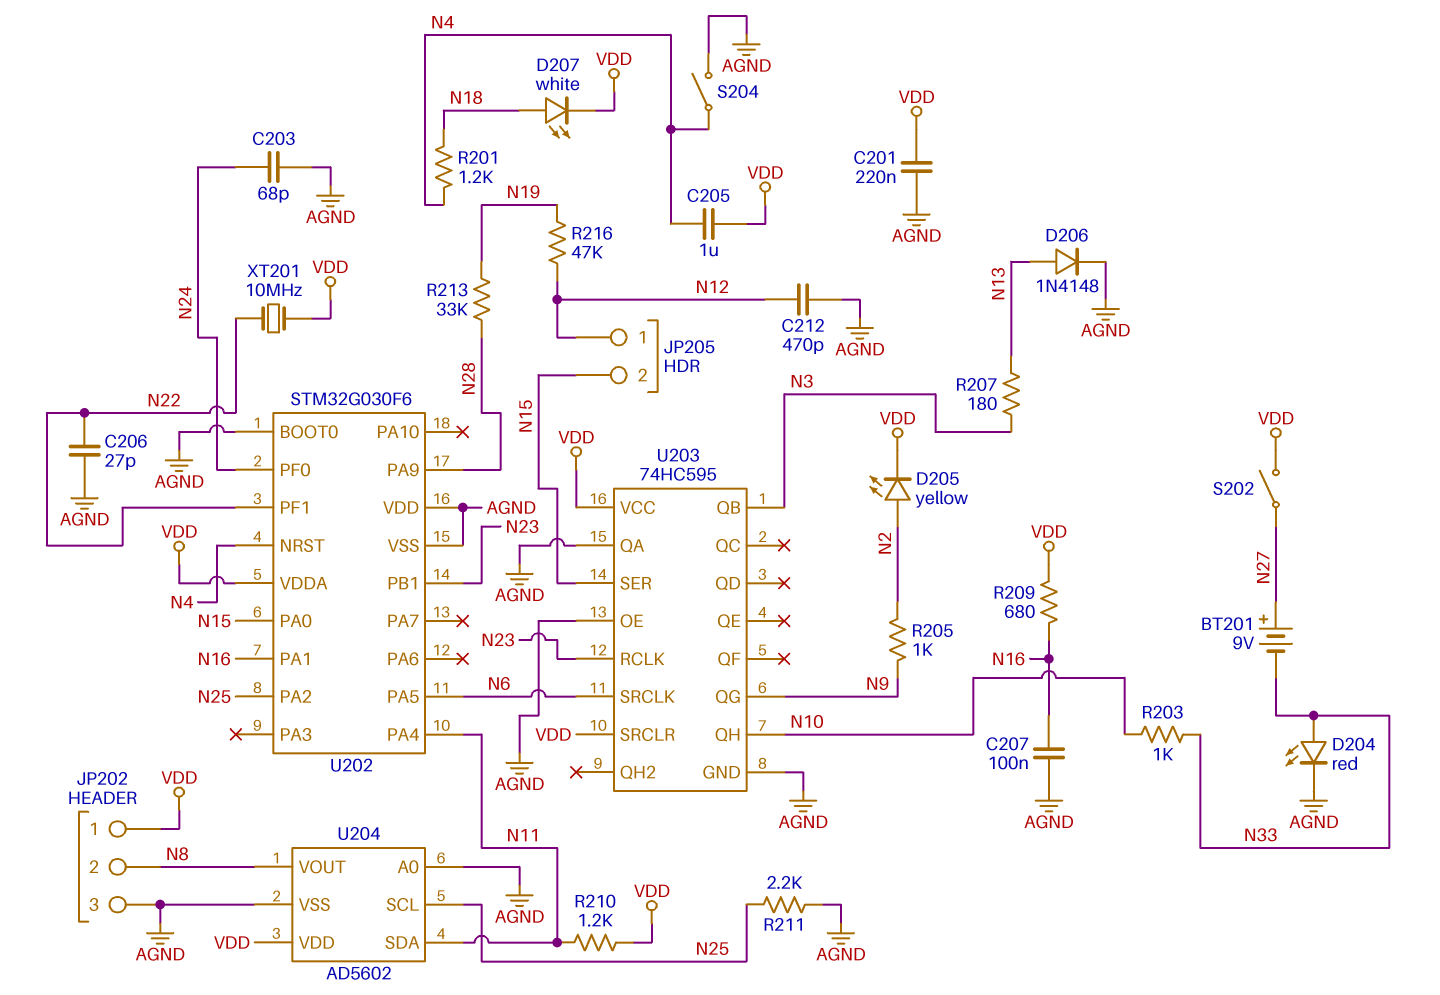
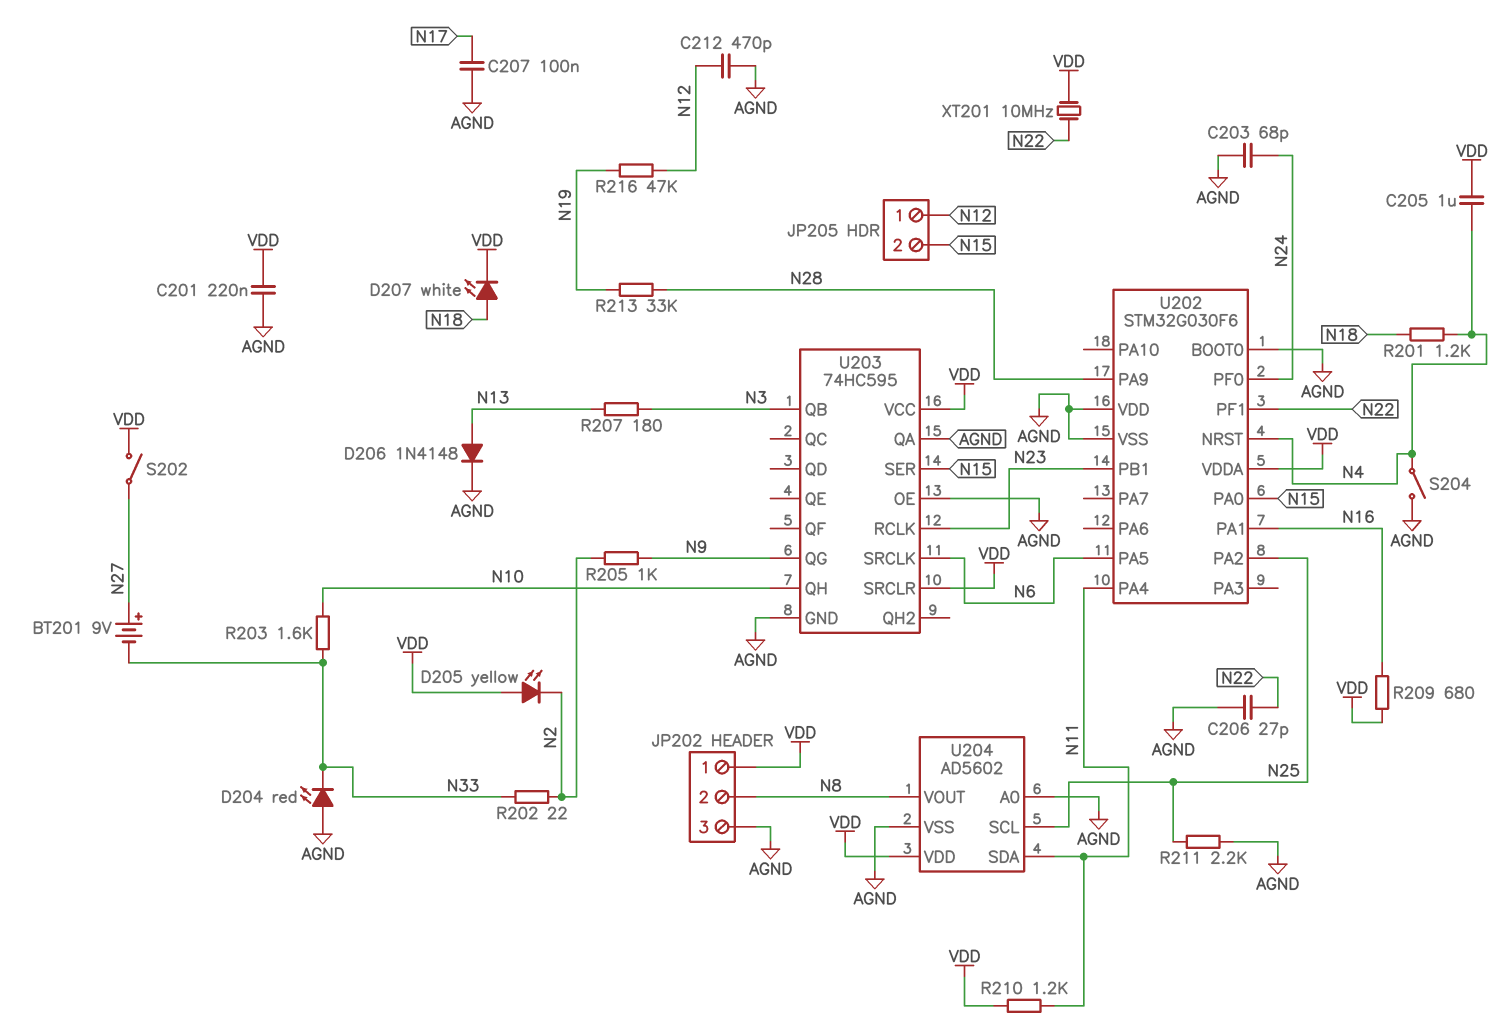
C207: 100nF (AGND, N16) -> 100nF (AGND, N17)
D204: LED red (A N33, K AGND) -> LED red (A AGND, K N33)
D205: LED yellow (A N2, K VDD) -> LED yellow (A VDD, K N2)
R202: none -> 22 (N2, N33)
R203: 1k (N10, N33) -> 1.6k (N10, N33)

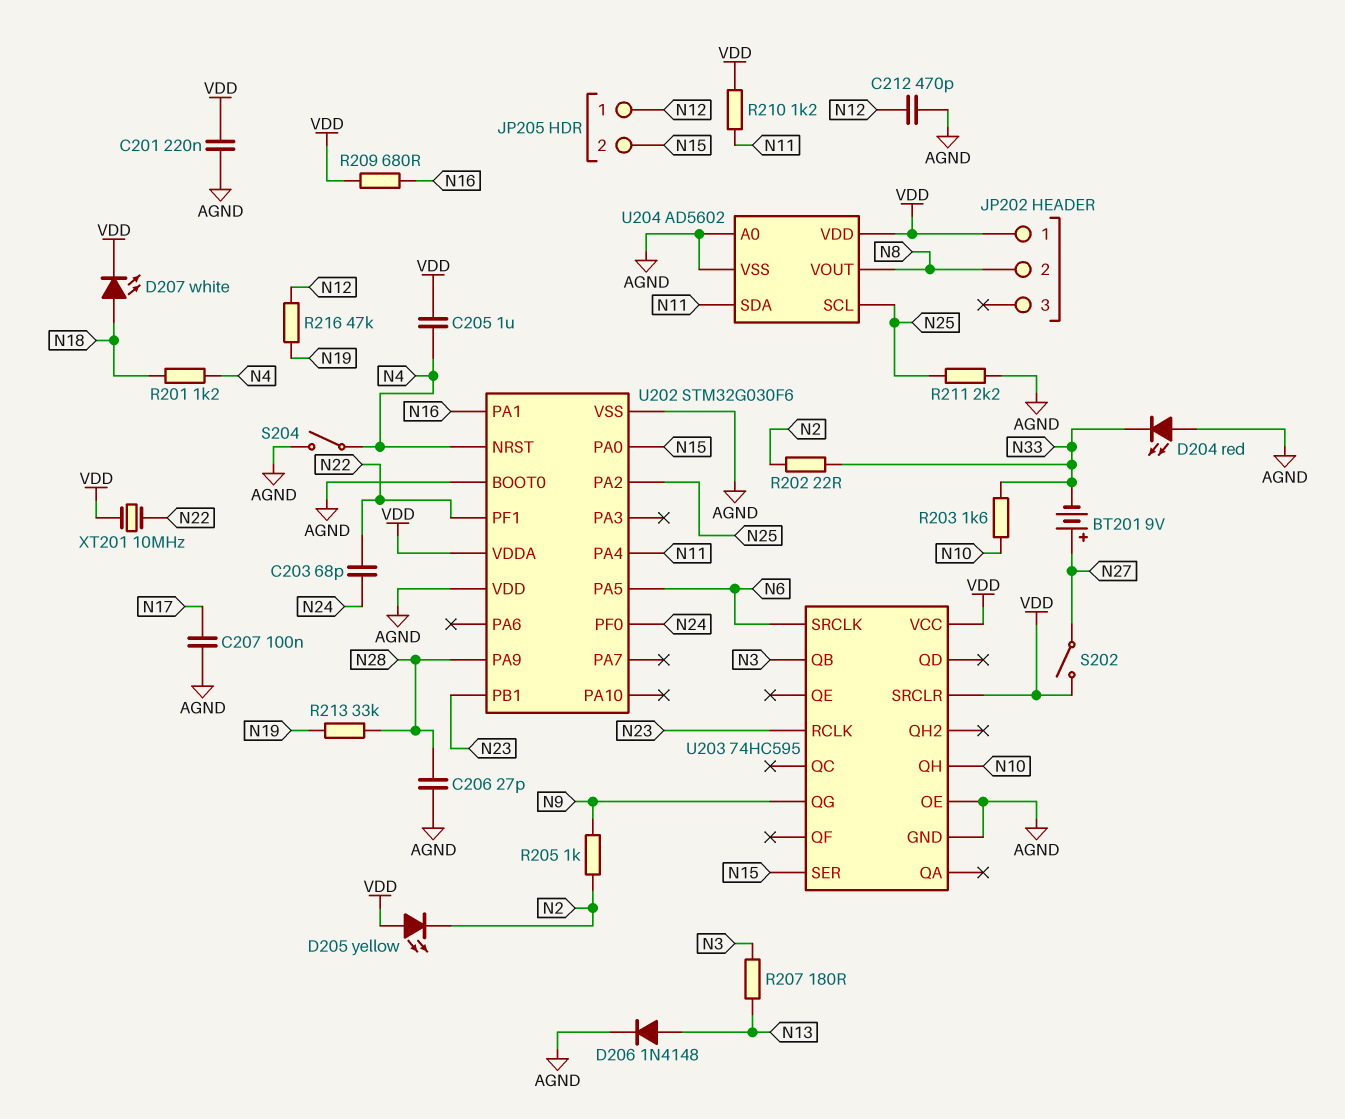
C203: 68pF (AGND, N24) -> 68pF (N22, N24)
C206: 27pF (AGND, N22) -> 27pF (AGND, N28)
JP202 pin 3: AGND -> none
U203 pin QA: AGND -> none

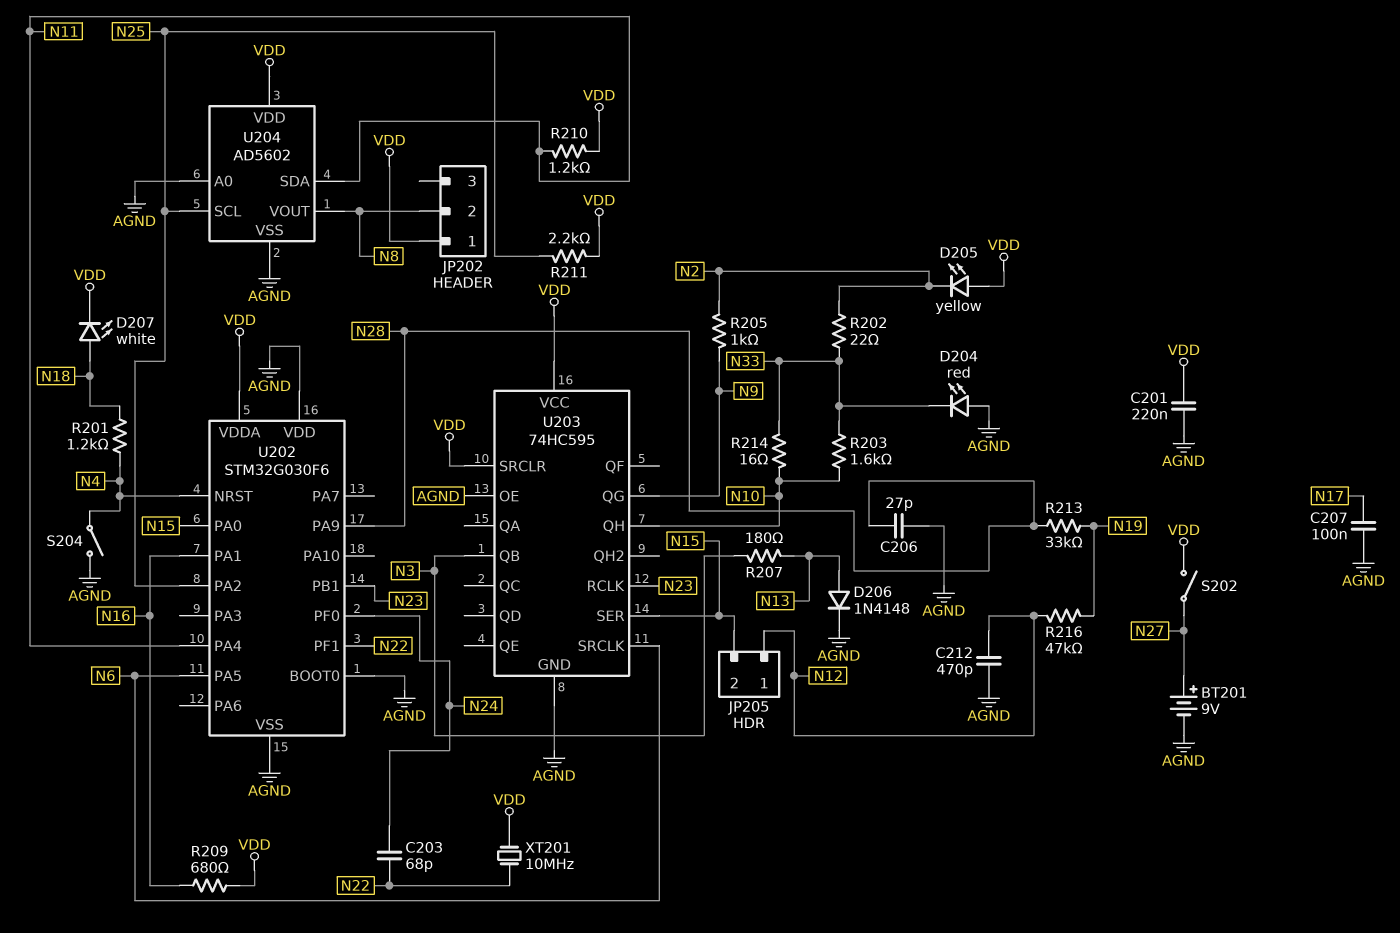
BT201: 9V (plus N27, minus N33) -> 9V (plus N27, minus AGND)
C205: 1uF (N4, VDD) -> none
R211: 2.2k (AGND, N25) -> 2.2k (N25, VDD)
R214: none -> 16 (N10, N33)

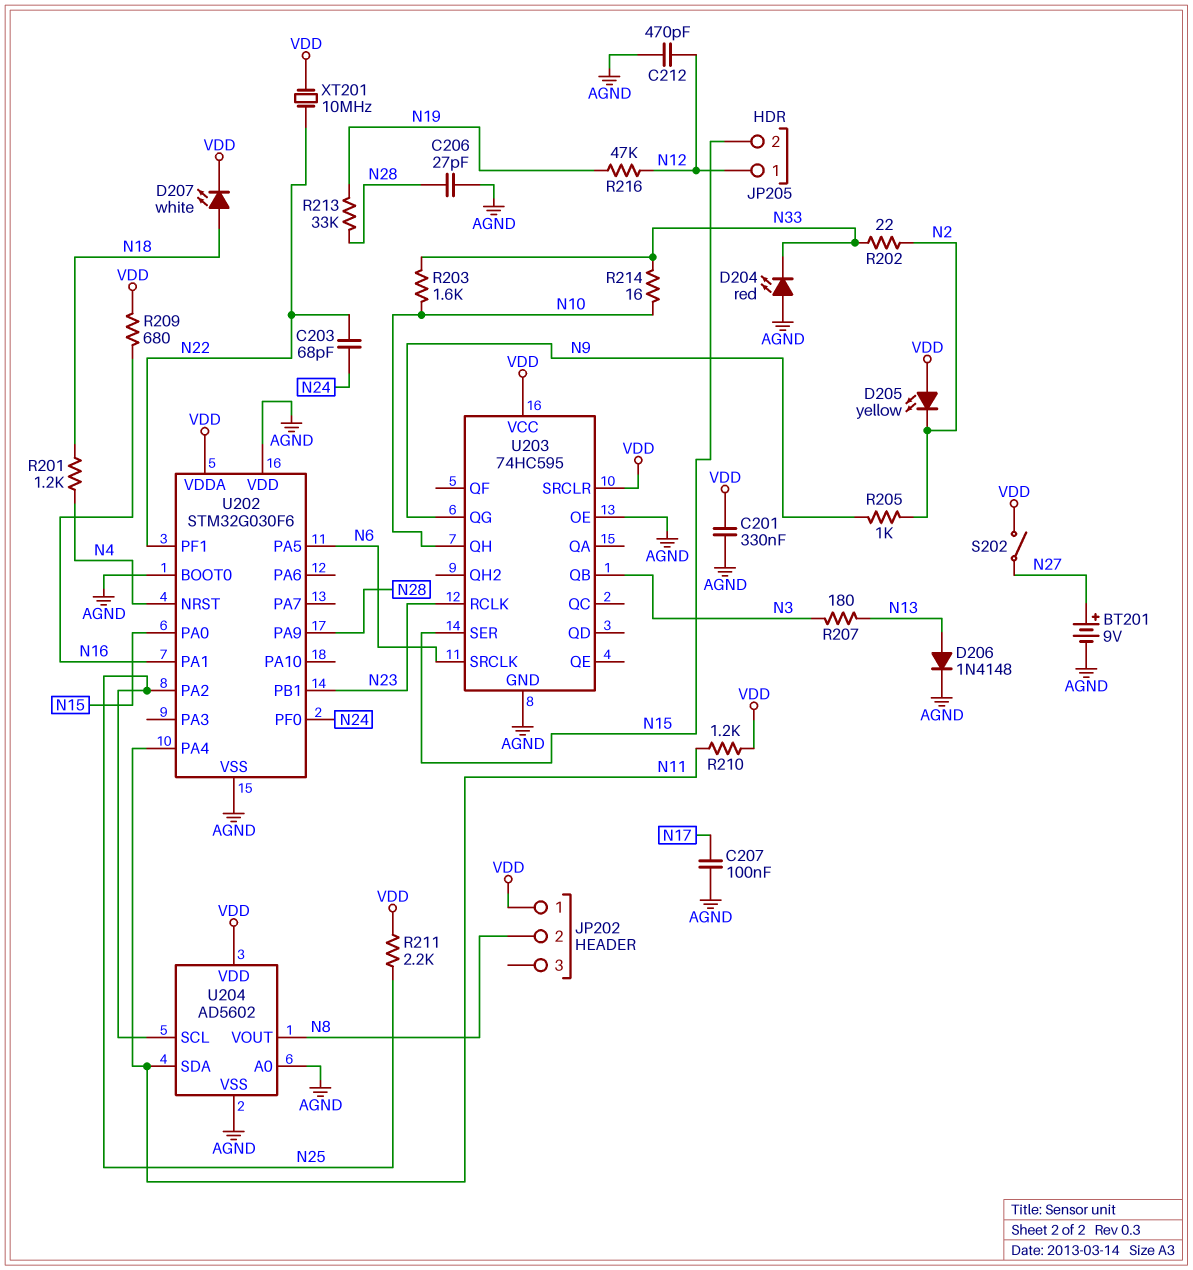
C201: 220nF (AGND, VDD) -> 330nF (AGND, VDD)
S204: switch (AGND, N4) -> none

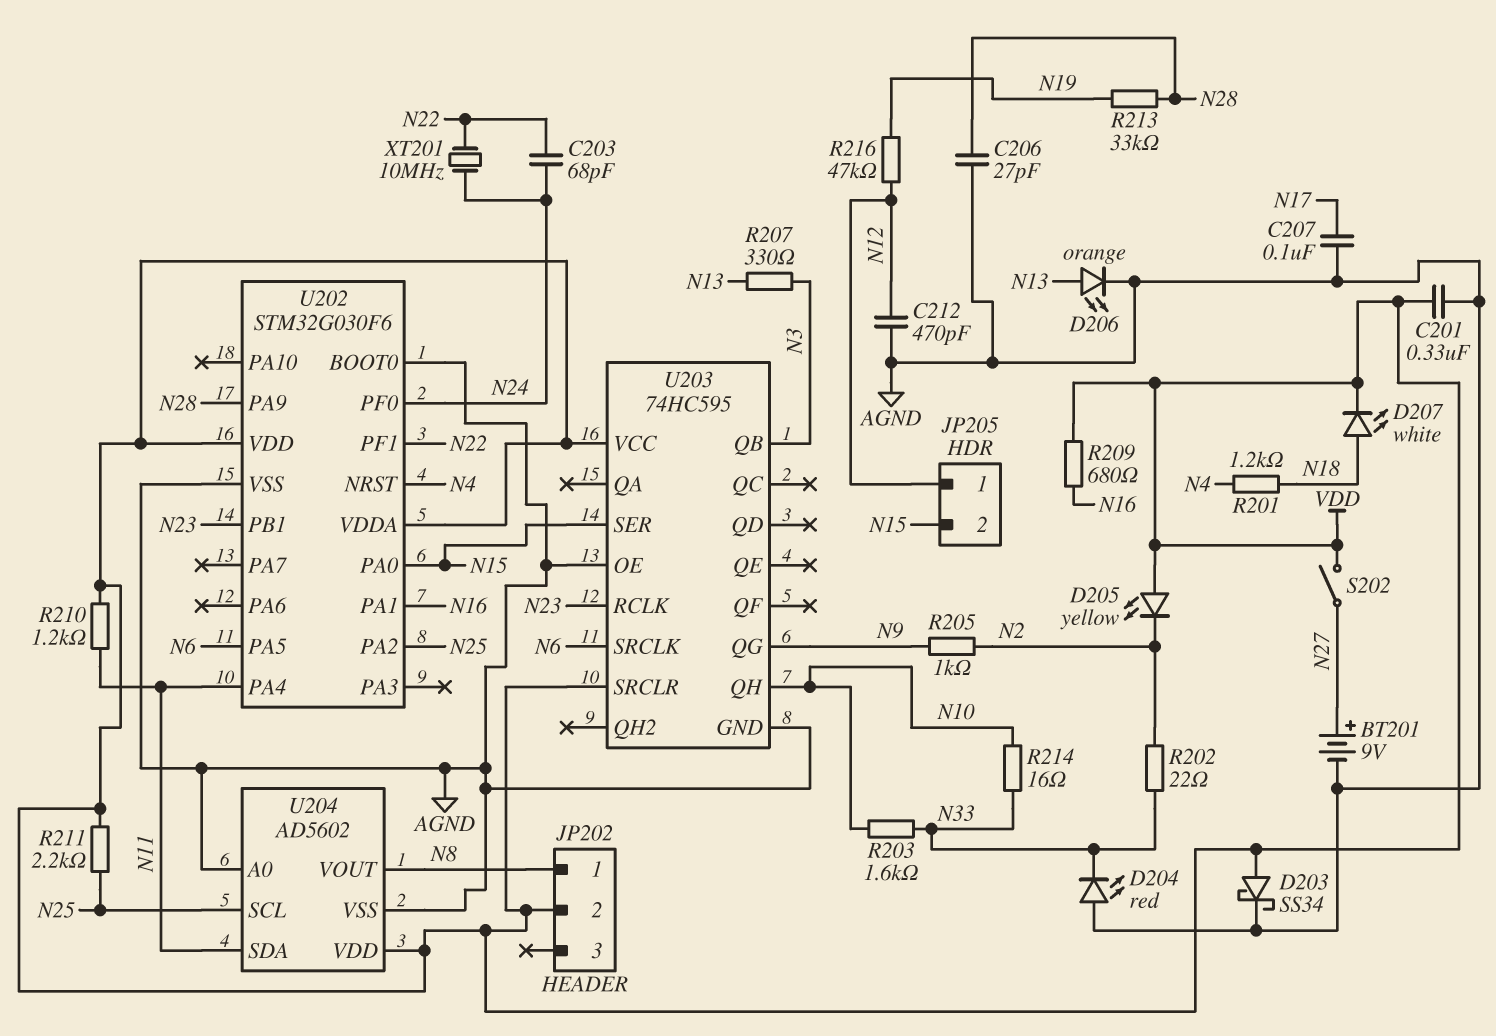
D203: none -> schottky SS34 (A VDD, K AGND)
D206: diode 1N4148 (A N13, K AGND) -> LED orange (A N13, K AGND)
JP202 pin 1: VDD -> N8
JP202 pin 2: N8 -> VDD
R207: 180 (N3, N13) -> 330 (N3, N13)
U202 pin VDD: AGND -> VDD
XT201: 10MHz (N22, VDD) -> 10MHz (N22, N24)

